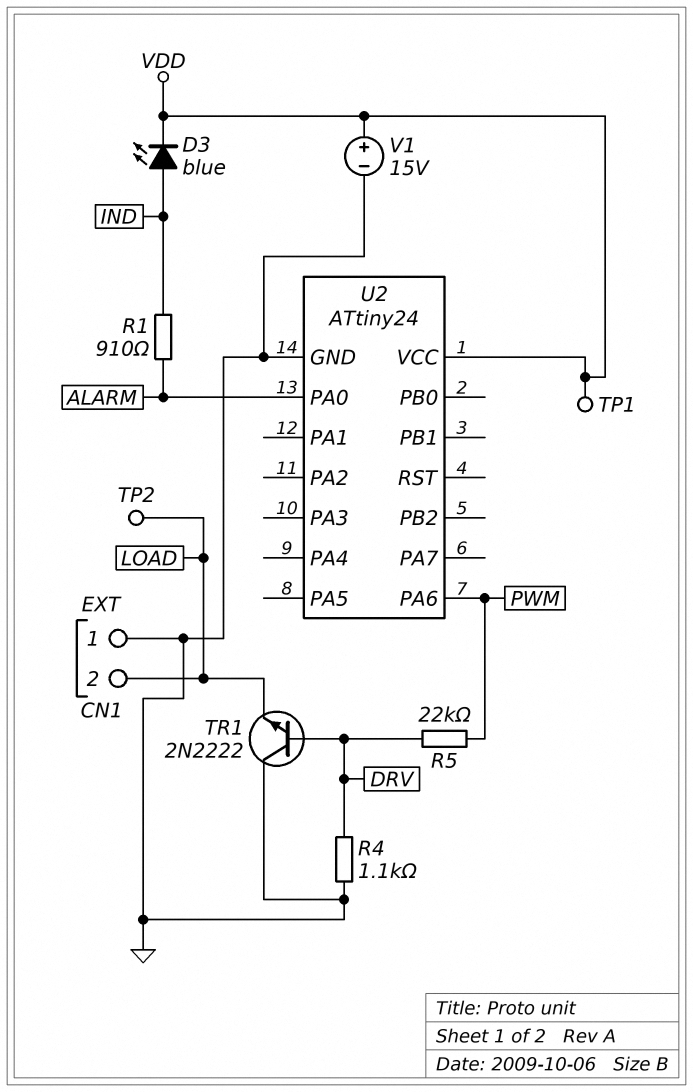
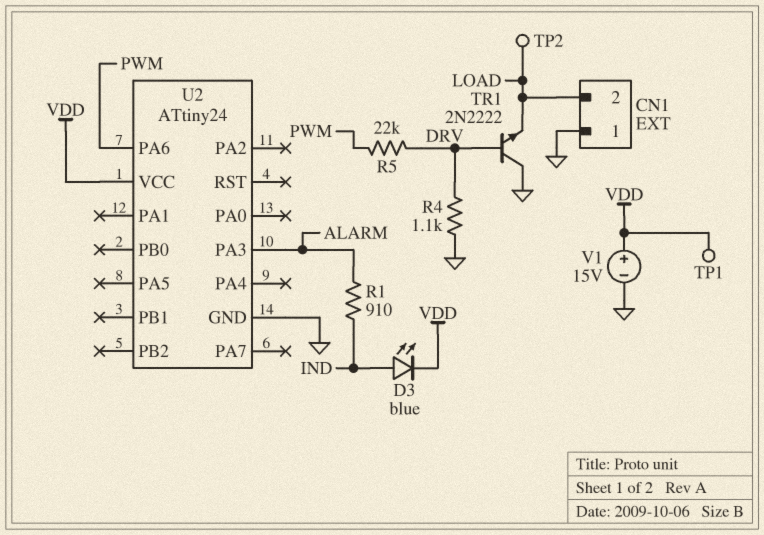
U2 pin PA0: ALARM -> none
U2 pin PA3: none -> ALARM

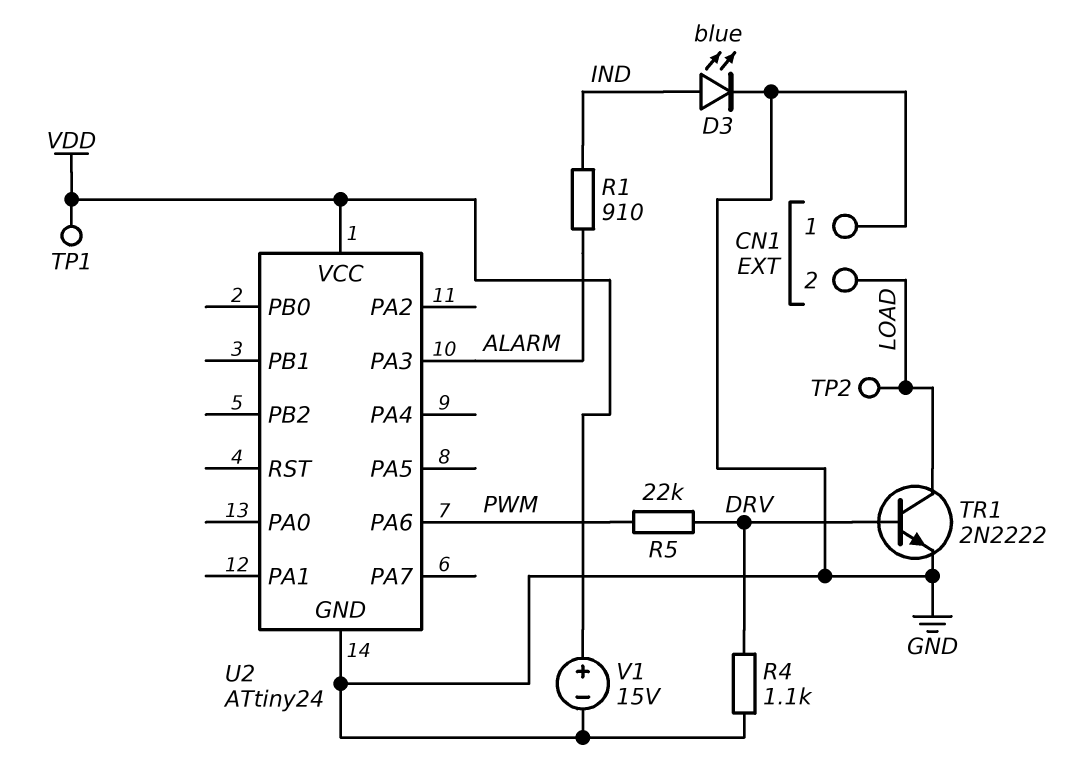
D3: LED blue (A IND, K VDD) -> LED blue (A IND, K GND)
TR1: NPN 2N2222 (B DRV, C GND, E LOAD) -> NPN 2N2222 (B DRV, C LOAD, E GND)

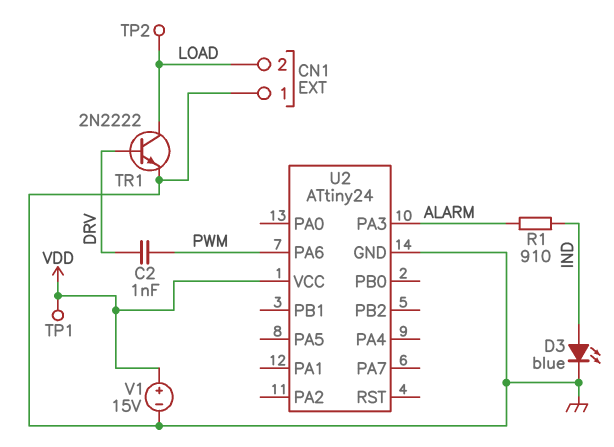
C2: none -> 1nF (DRV, PWM)
R4: 1.1k (DRV, GND) -> none
R5: 22k (DRV, PWM) -> none

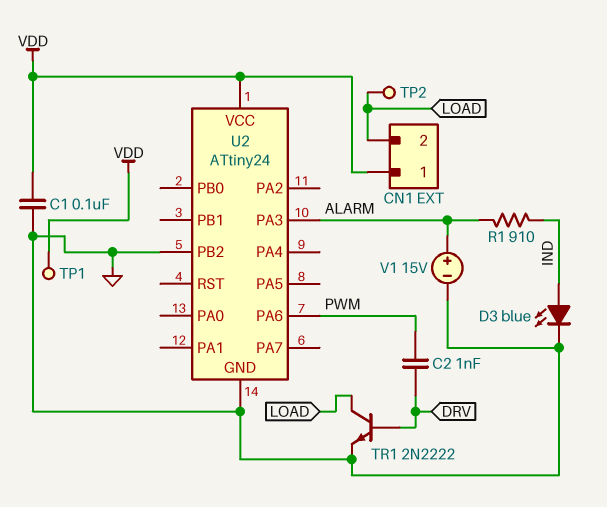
C1: none -> 100nF (GND, VDD)
CN1 pin 1: GND -> VDD
U2 pin PB2: none -> GND
V1: 15V (plus VDD, minus GND) -> 15V (plus ALARM, minus GND)

